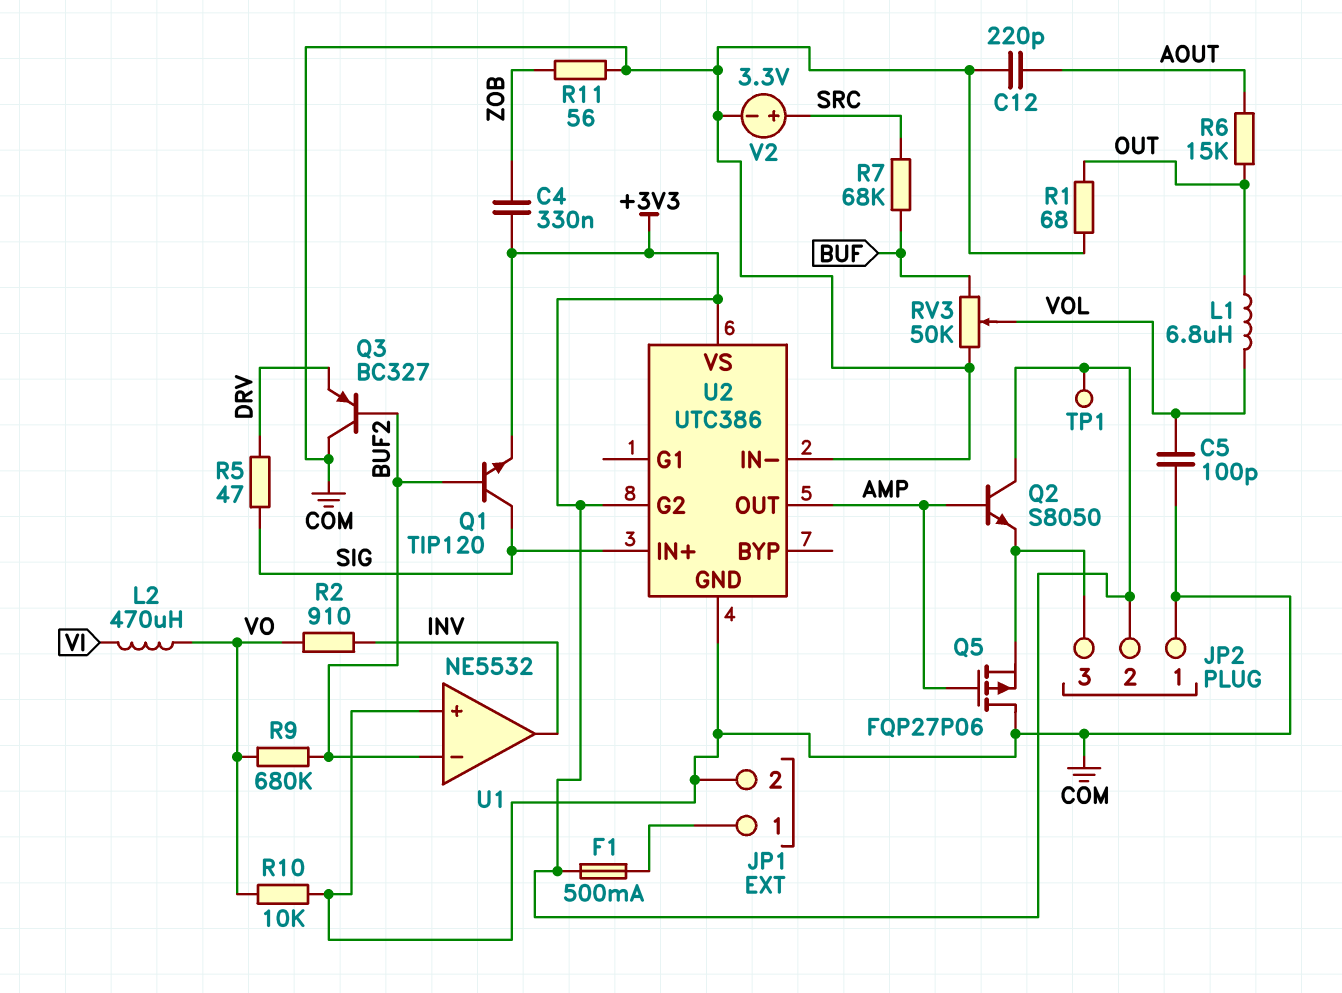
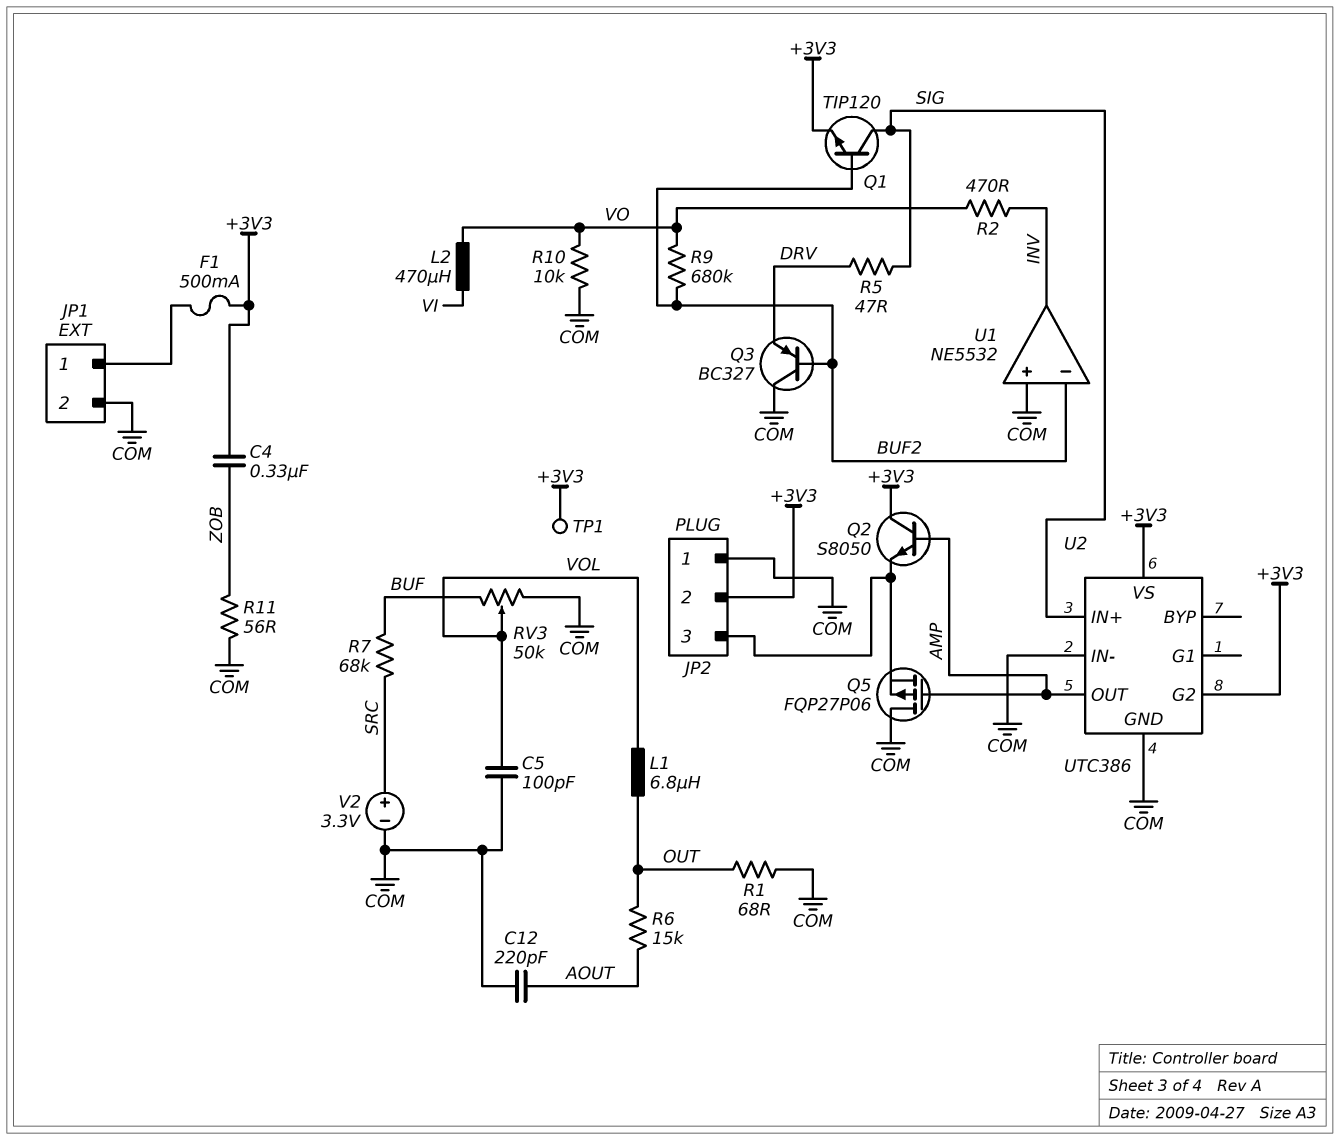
R2: 910 (INV, VO) -> 470 (INV, VO)

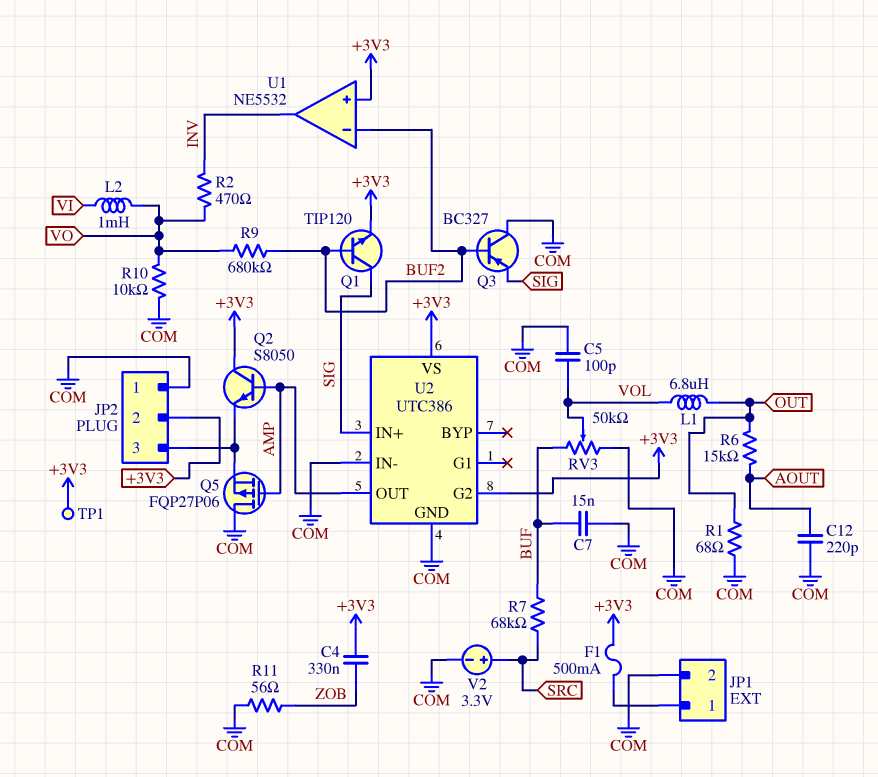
C7: none -> 15nF (BUF, COM)
L2: 470uH (VI, VO) -> 1mH (VI, VO)
Q3: PNP BC327 (B BUF2, C COM, E DRV) -> PNP BC327 (B BUF2, C COM, E SIG)
R5: 47 (DRV, SIG) -> none
U1 pin in+: COM -> +3V3

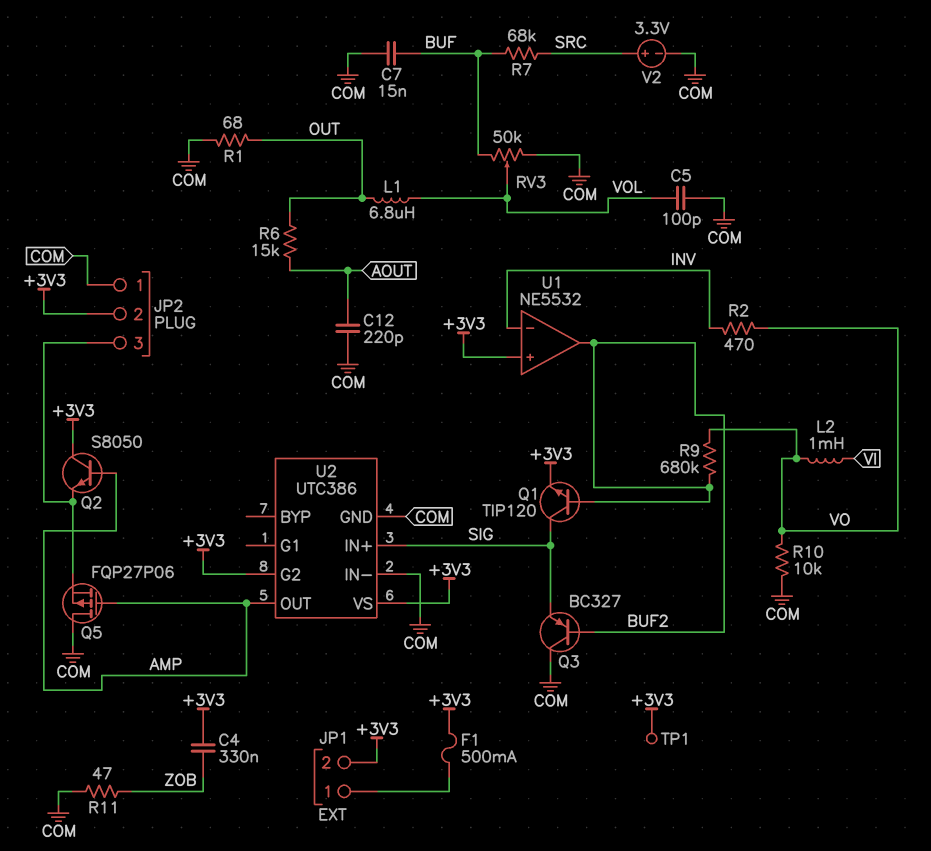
JP1 pin 2: COM -> +3V3
R11: 56 (COM, ZOB) -> 47 (COM, ZOB)
U1 pin in-: BUF2 -> INV
U1 pin out: INV -> BUF2

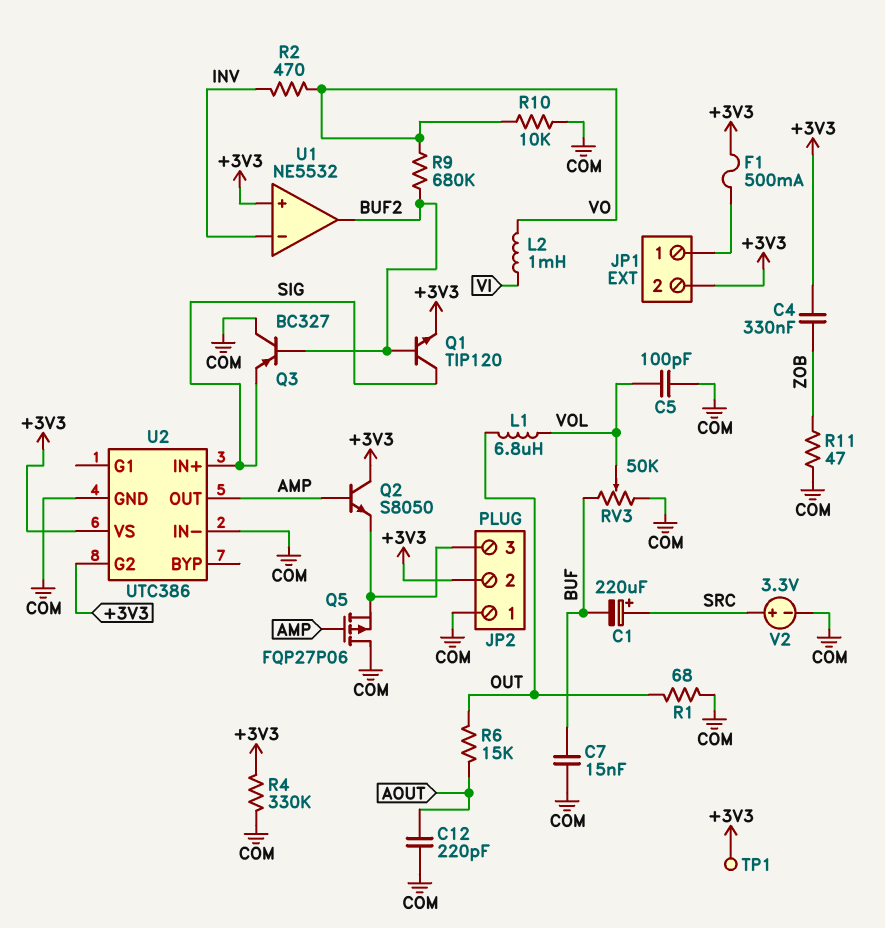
C1: none -> 220uF (plus SRC, minus BUF)
R4: none -> 330k (+3V3, COM)
R7: 68k (BUF, SRC) -> none

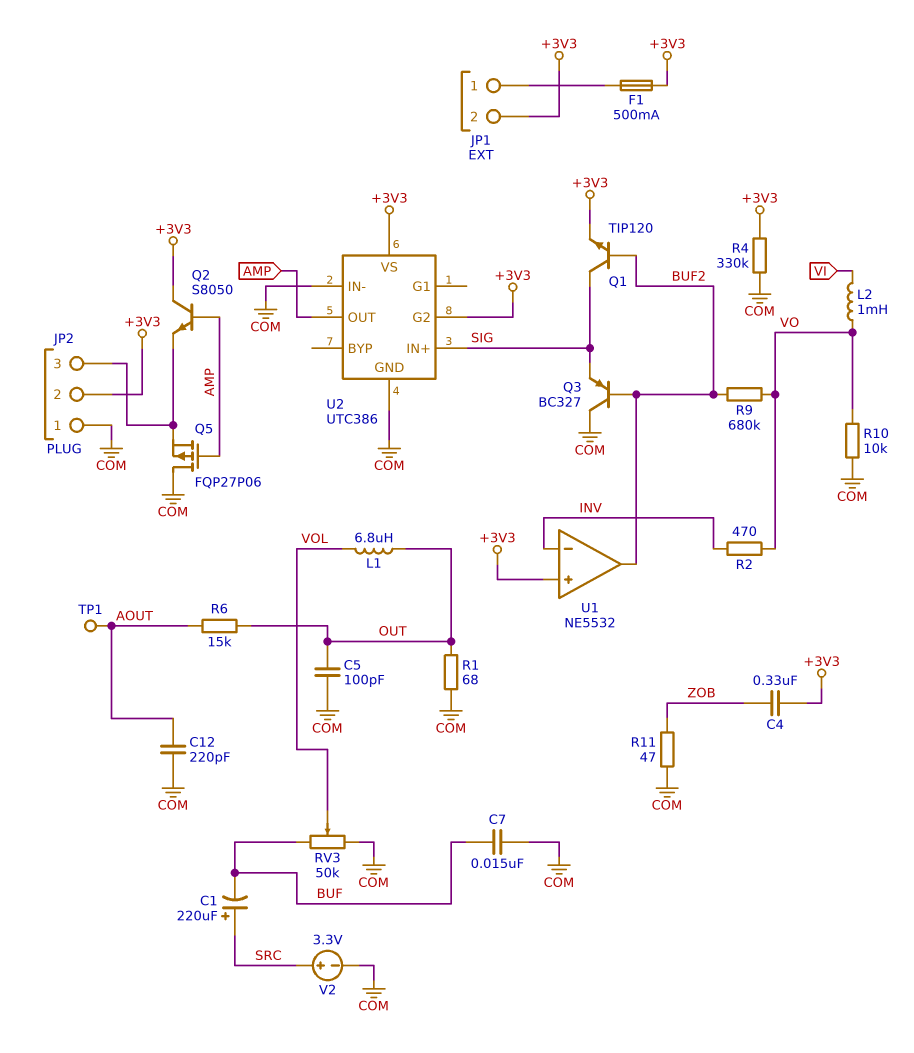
C5: 100pF (COM, VOL) -> 100pF (COM, OUT)
TP1: test point (+3V3) -> test point (AOUT)

